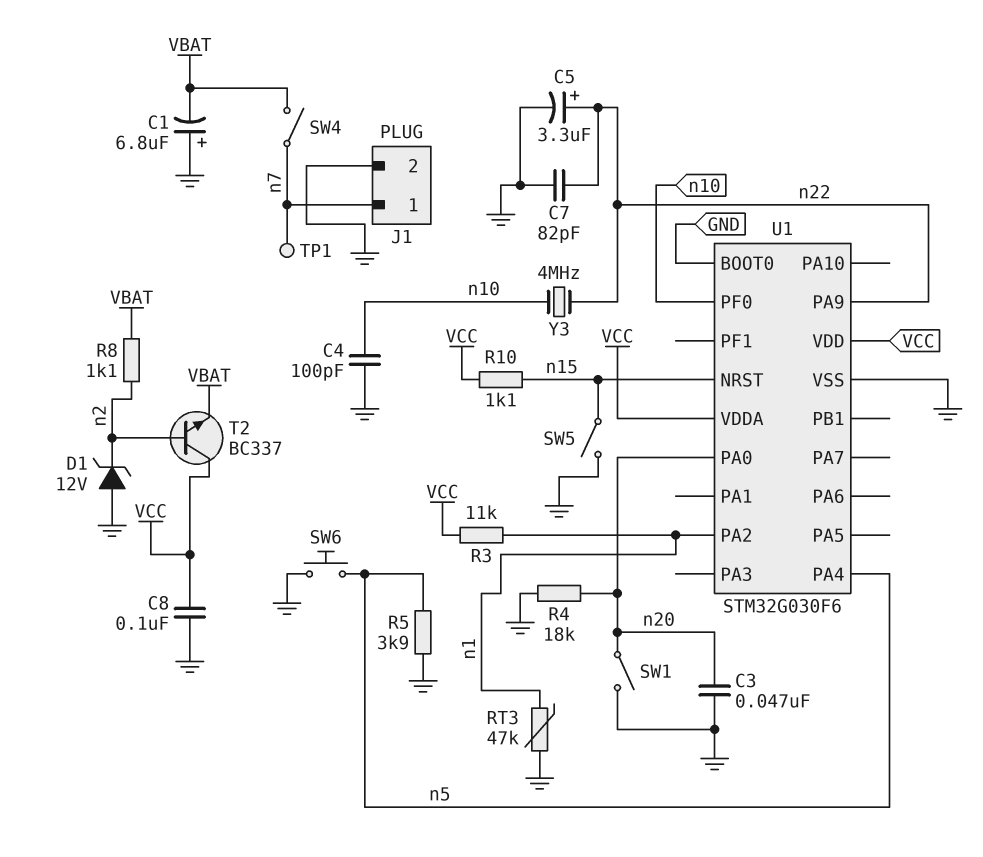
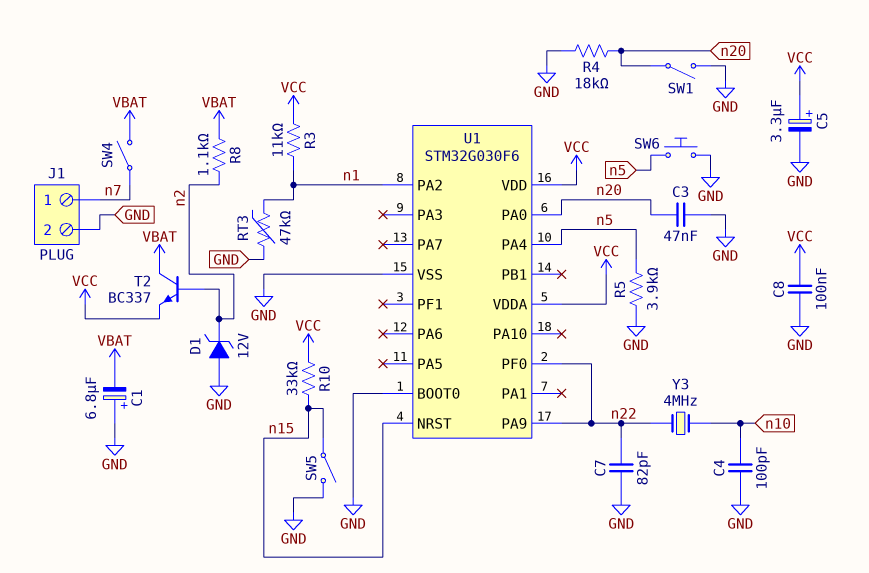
C5: 3.3uF (plus n22, minus GND) -> 3.3uF (plus VCC, minus GND)
R10: 1.1k (VCC, n15) -> 33k (VCC, n15)
T2: NPN BC337 (B n2, C VCC, E VBAT) -> NPN BC337 (B n2, C VBAT, E VCC)
TP1: test point (n7) -> none
U1 pin PF0: n10 -> n22

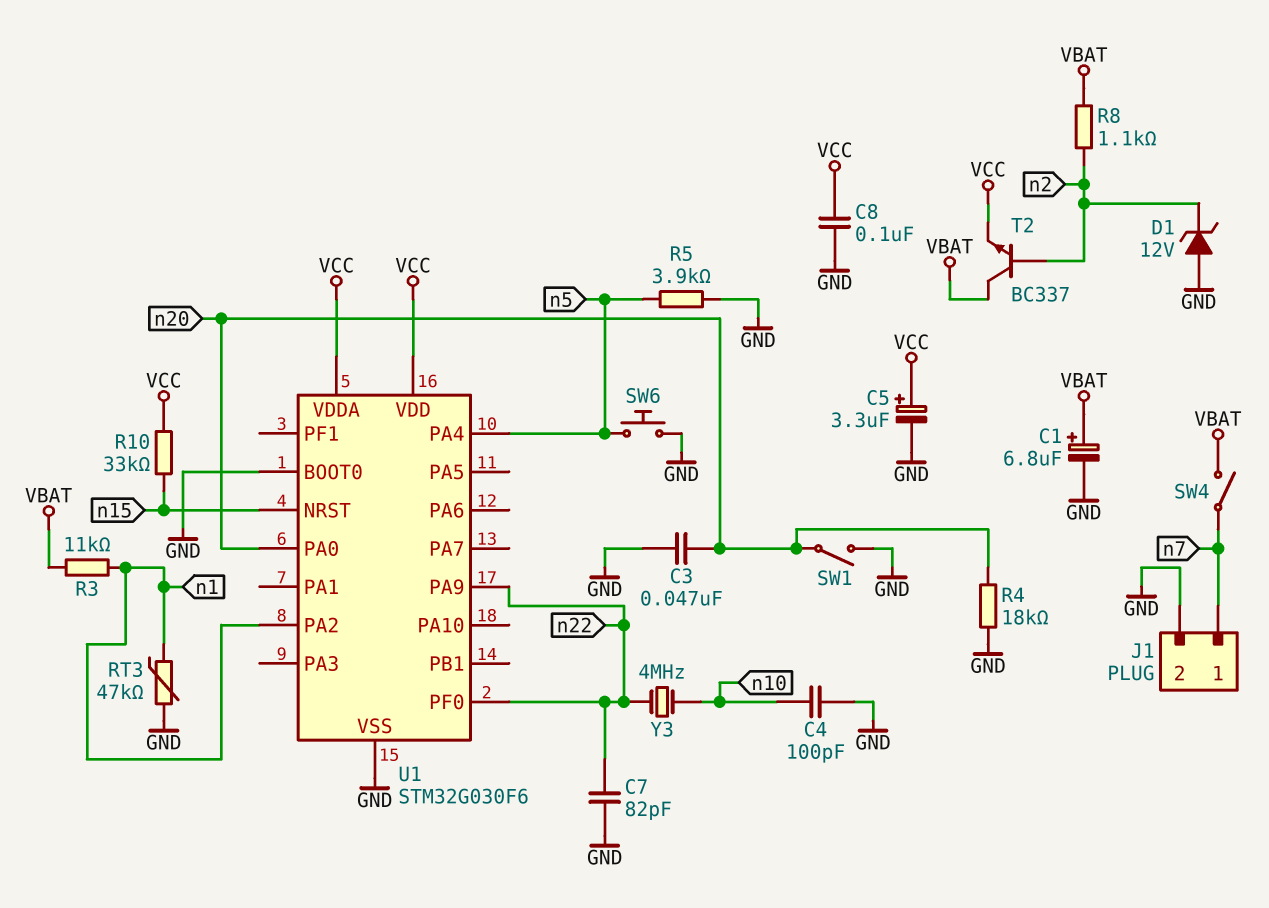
C1: 6.8uF (plus GND, minus VBAT) -> 6.8uF (plus VBAT, minus GND)
R3: 11k (VCC, n1) -> 11k (VBAT, n1)
SW5: switch (GND, n15) -> none

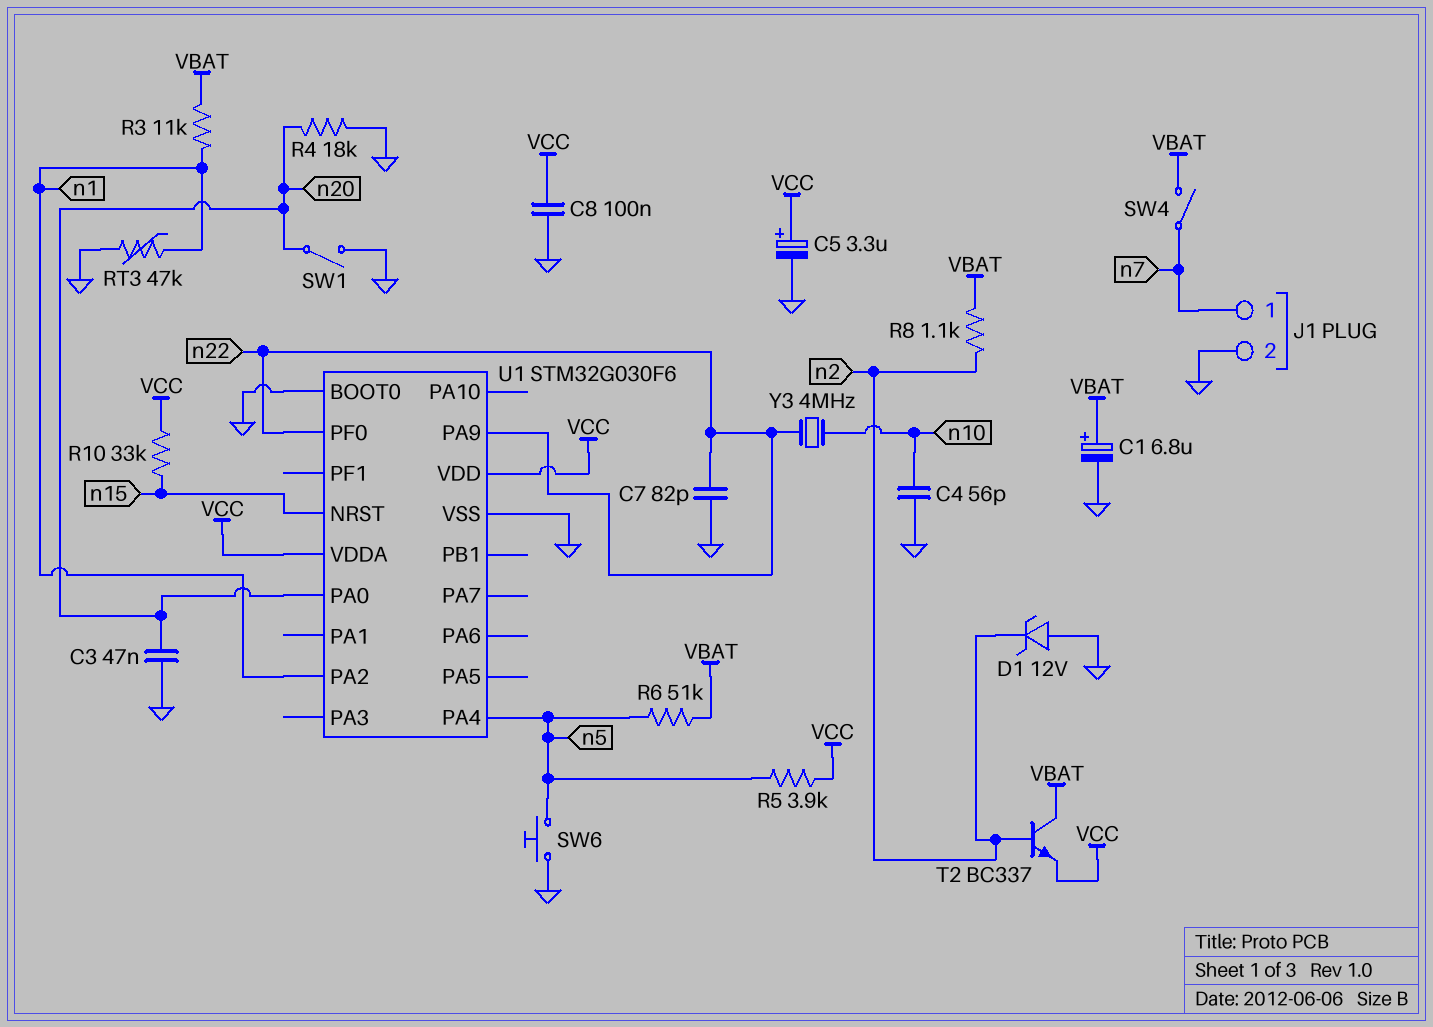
C4: 100pF (GND, n10) -> 56pF (GND, n10)
R5: 3.9k (GND, n5) -> 3.9k (VCC, n5)
R6: none -> 51k (VBAT, n5)

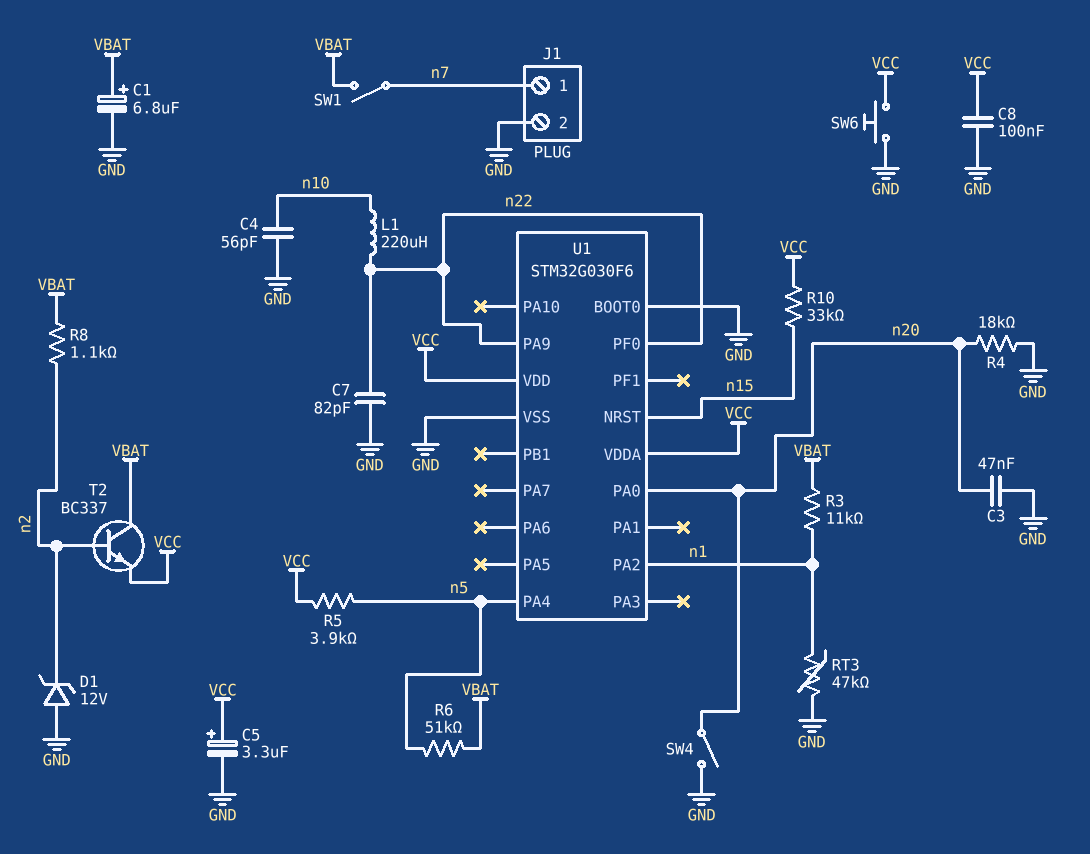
L1: none -> 220uH (n10, n22)
SW1: switch (GND, n20) -> switch (VBAT, n7)
SW4: switch (VBAT, n7) -> switch (GND, n20)
SW6: button (GND, n5) -> button (GND, VCC)
Y3: 4MHz (n10, n22) -> none

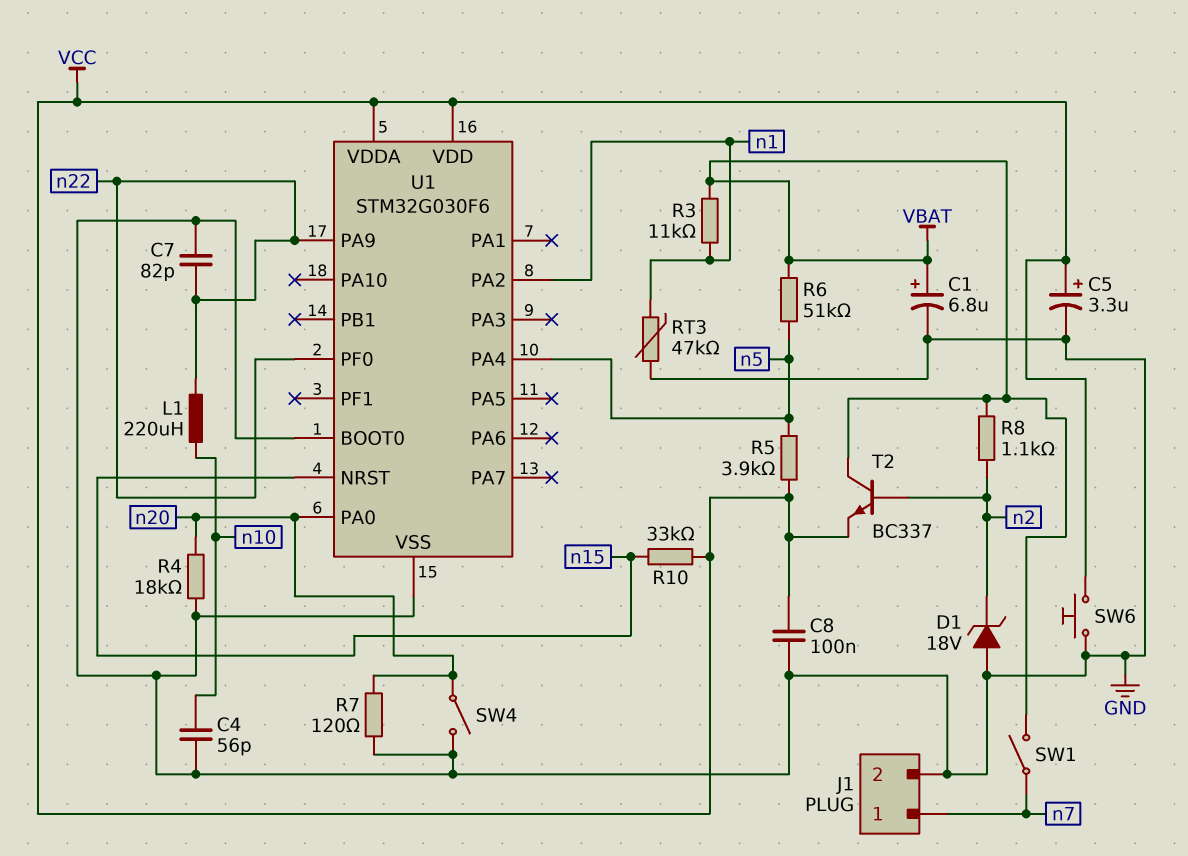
C3: 47nF (GND, n20) -> none
D1: zener 12V (A GND, K n2) -> zener 18V (A GND, K n2)
R7: none -> 120 (GND, n20)

